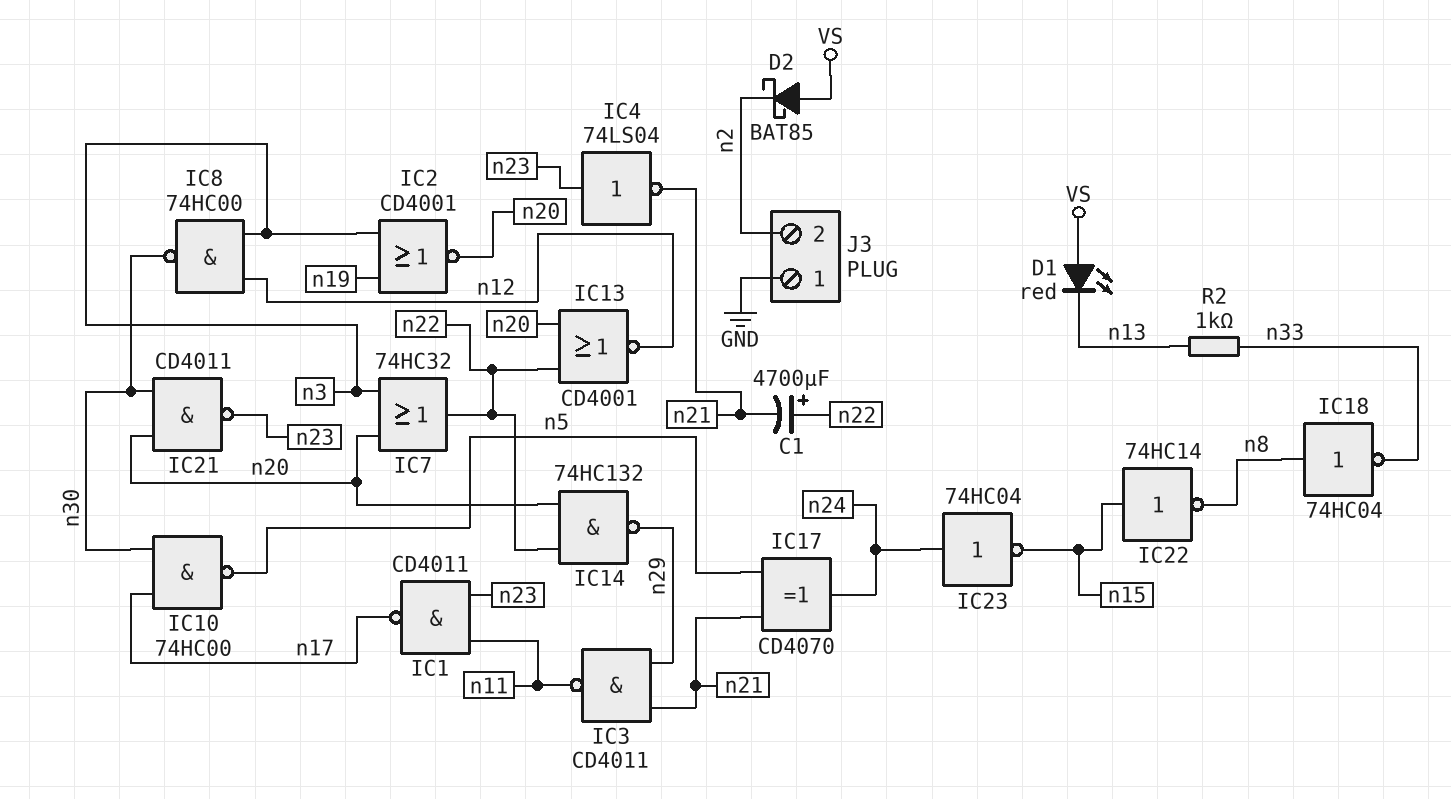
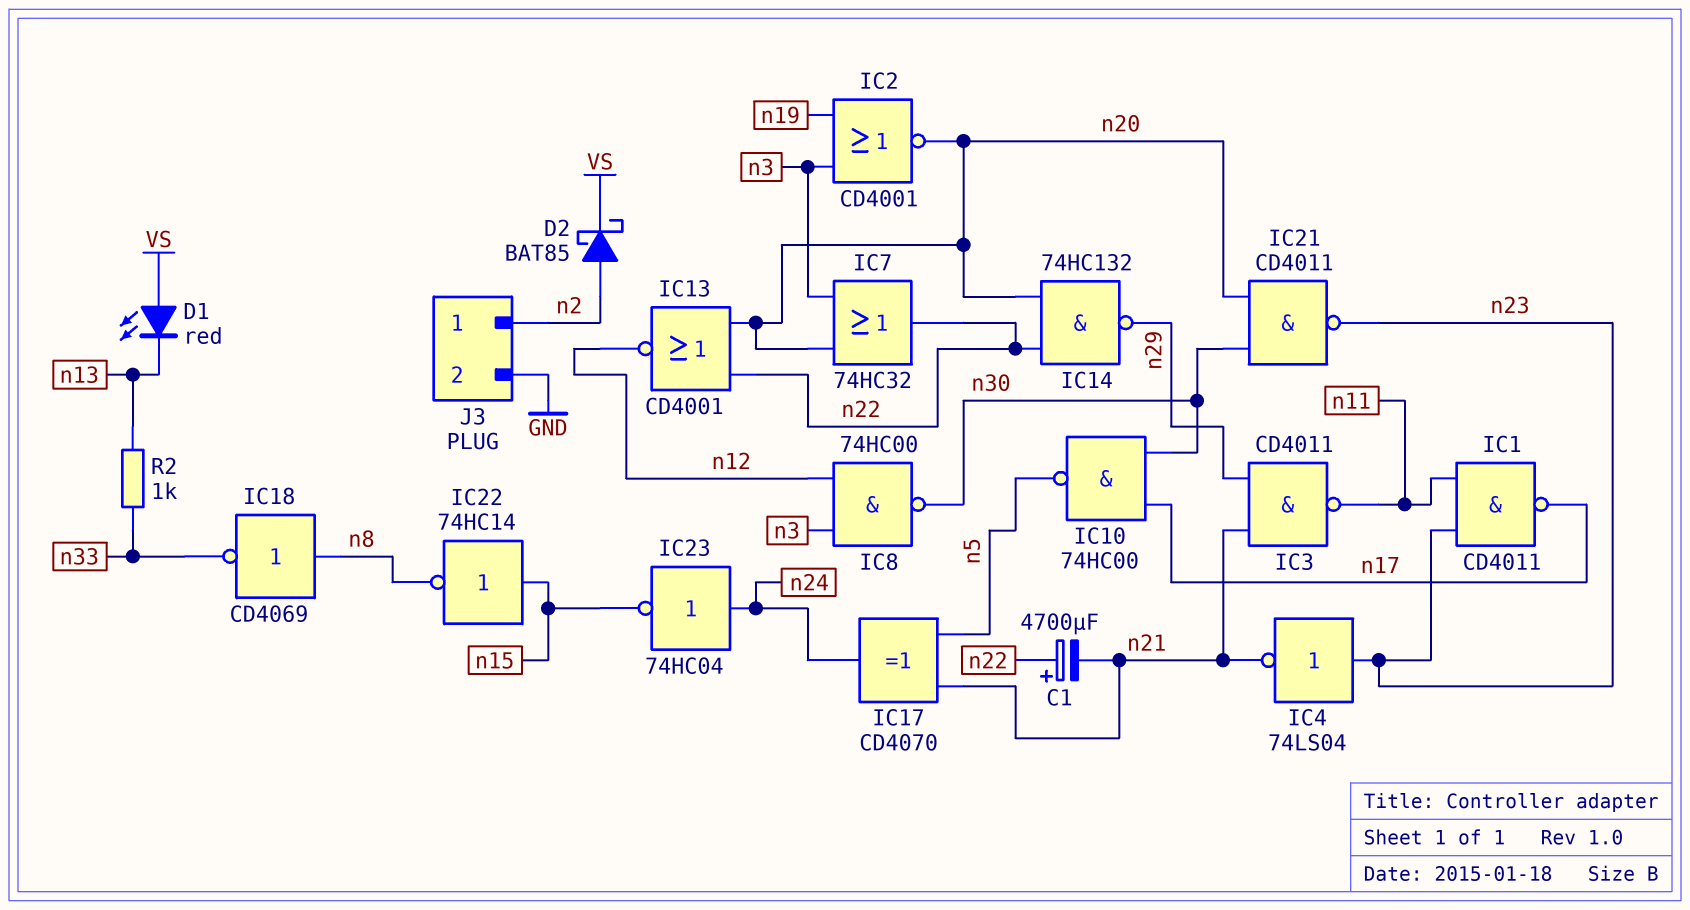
D2: schottky BAT85 (A VS, K n2) -> schottky BAT85 (A n2, K VS)
IC18: NOT 74HC04 (in n8, out n33) -> NOT CD4069 (in n8, out n33)
J3 pin 1: GND -> n2
J3 pin 2: n2 -> GND

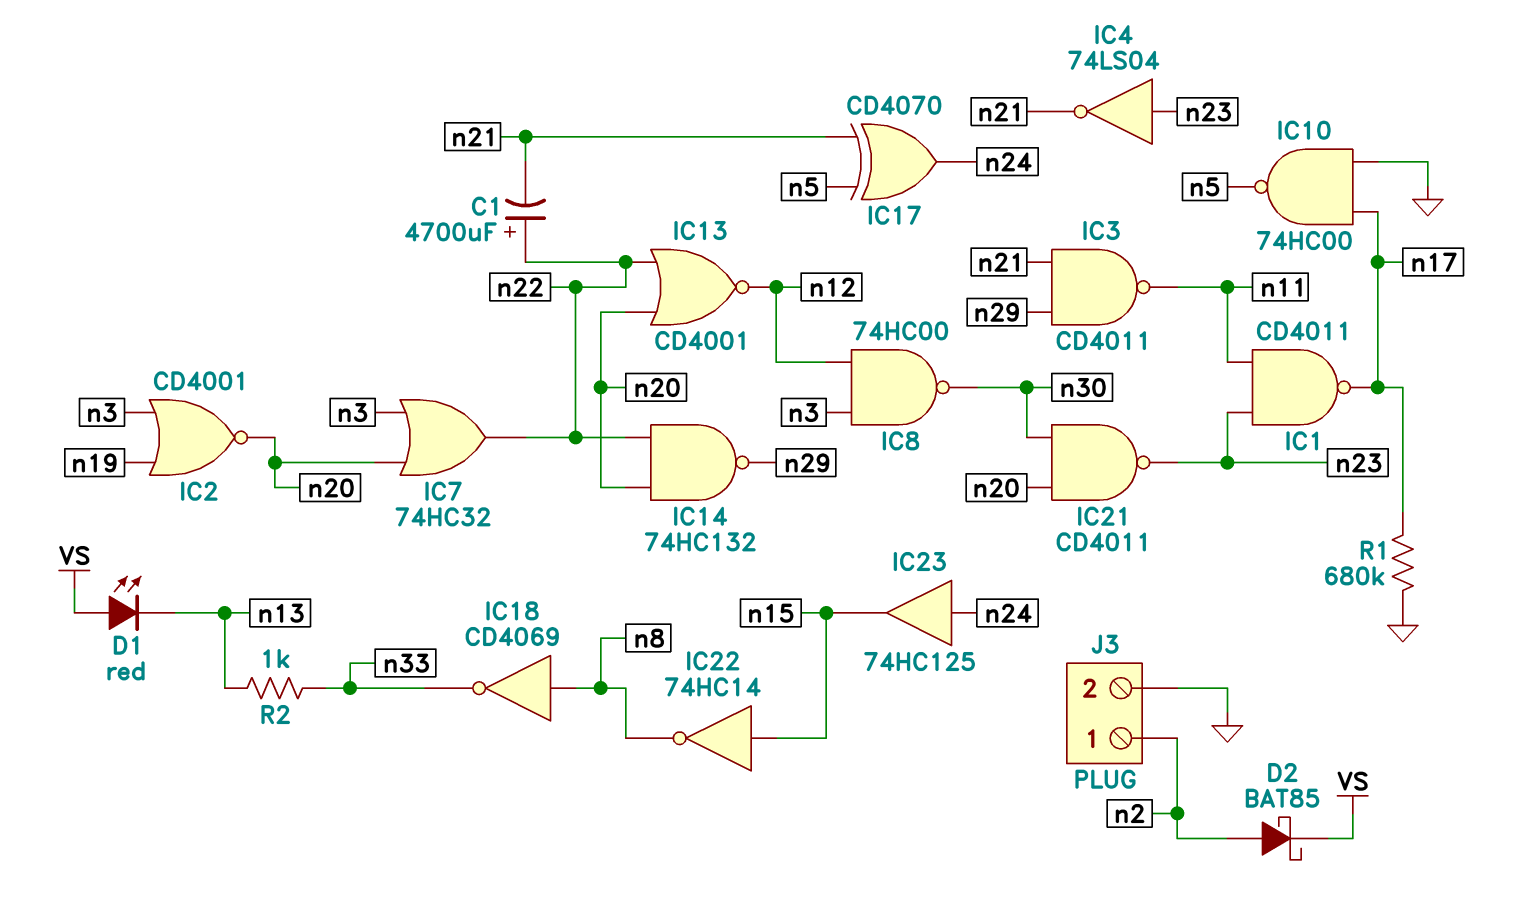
IC10: NAND 74HC00 (in n17, in n30, out n5) -> NAND 74HC00 (in GND, in n17, out n5)
IC23: NOT 74HC04 (in n24, out n15) -> buffer 74HC125 (in n24, out n15)
R1: none -> 680k (GND, n17)

